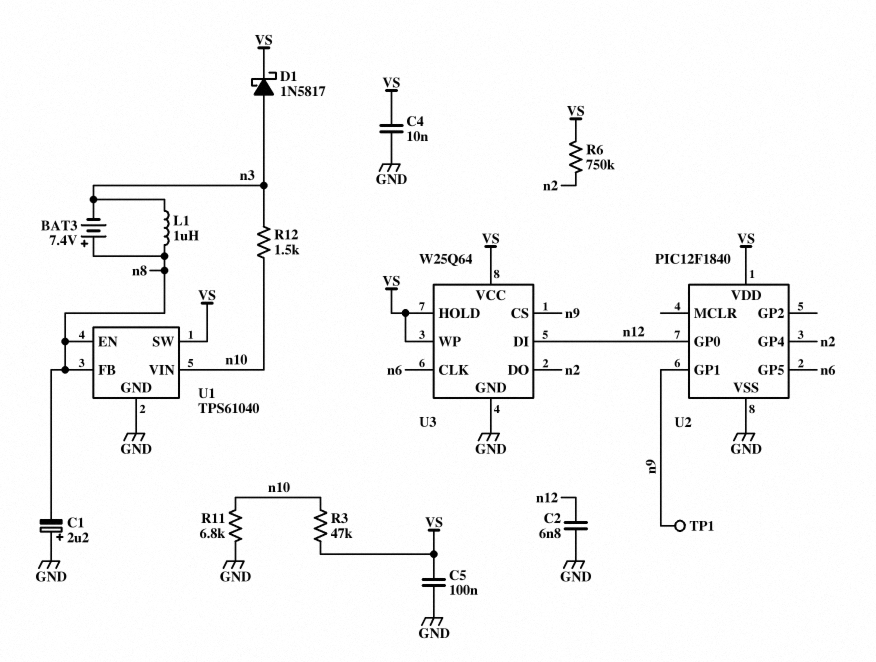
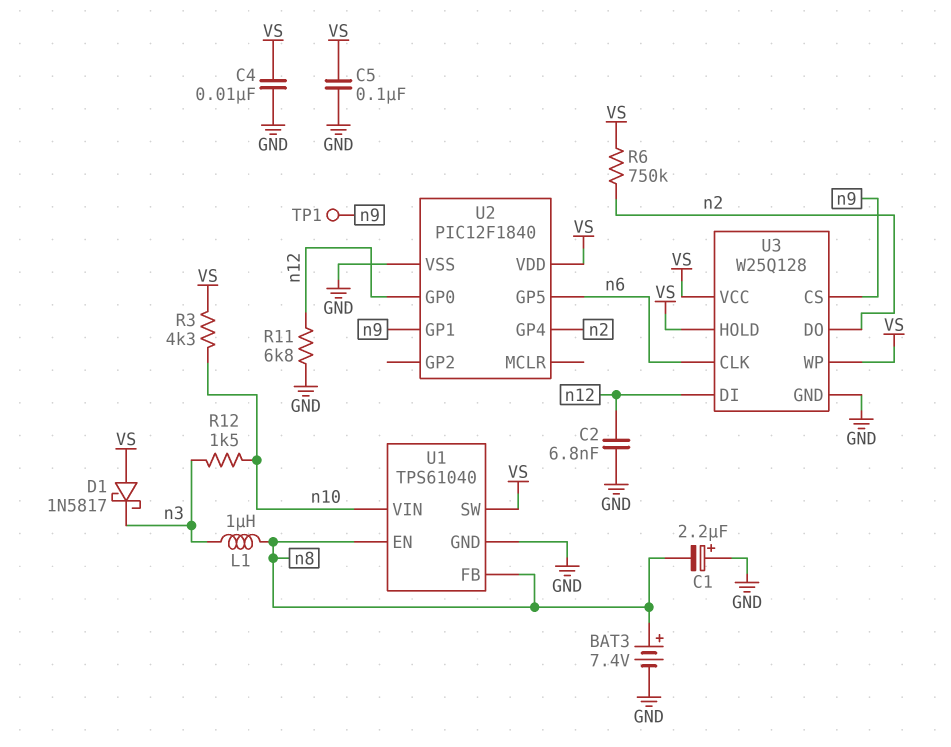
BAT3: 7.4V (plus n8, minus n3) -> 7.4V (plus n8, minus GND)
D1: schottky 1N5817 (A n3, K VS) -> schottky 1N5817 (A VS, K n3)
R3: 47k (VS, n10) -> 4.3k (VS, n10)
R11: 6.8k (GND, n10) -> 6.8k (GND, n12)
U3: W25Q64 -> W25Q128

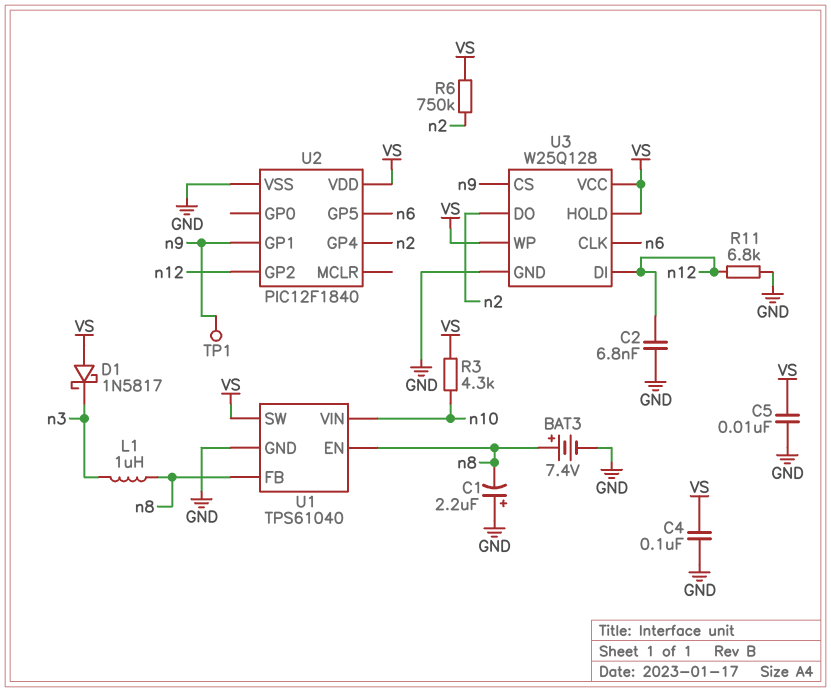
C4: 10nF (GND, VS) -> 100nF (GND, VS)
C5: 100nF (GND, VS) -> 10nF (GND, VS)
R12: 1.5k (n3, n10) -> none
U2 pin GP0: n12 -> none
U2 pin GP2: none -> n12

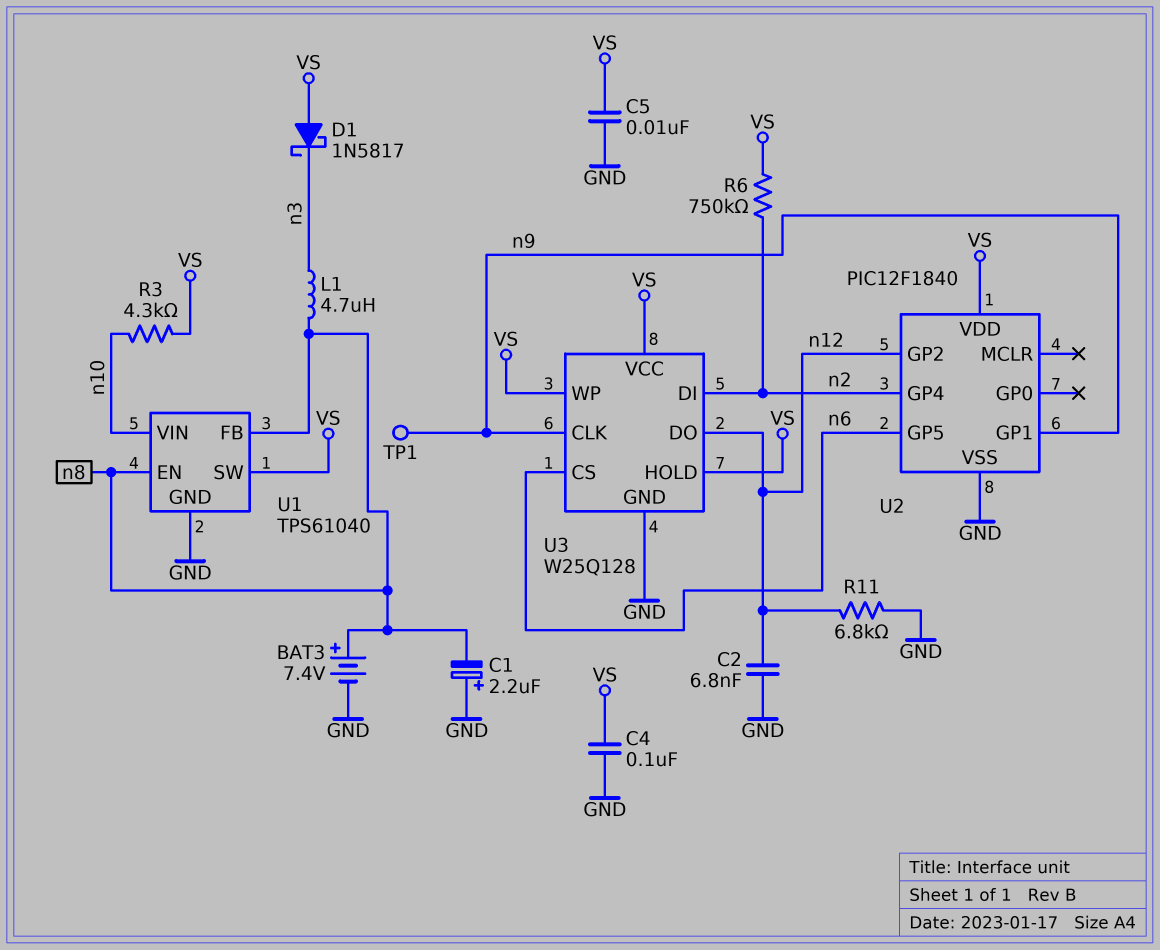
L1: 1uH (n3, n8) -> 4.7uH (n3, n8)
U3 pin CLK: n6 -> n9
U3 pin CS: n9 -> n6
U3 pin DI: n12 -> n2
U3 pin DO: n2 -> n12

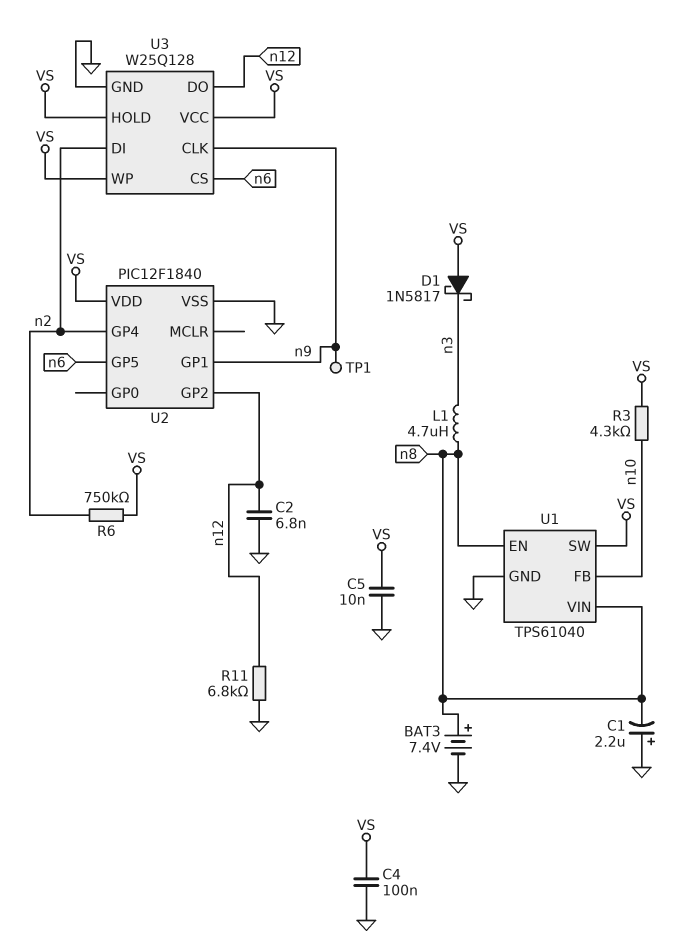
U1 pin FB: n8 -> n10
U1 pin VIN: n10 -> n8

